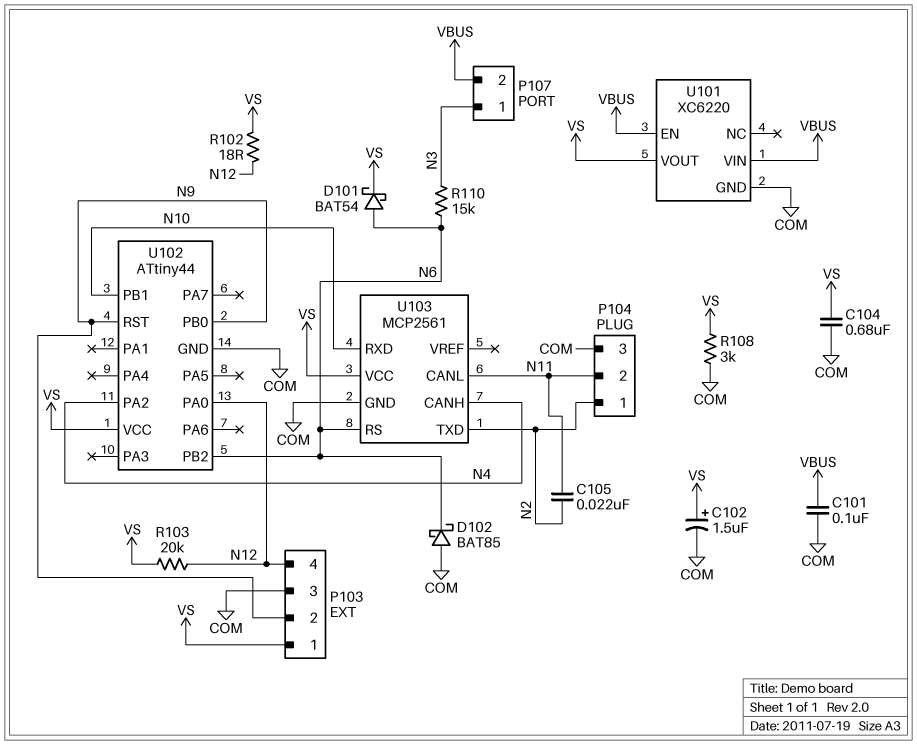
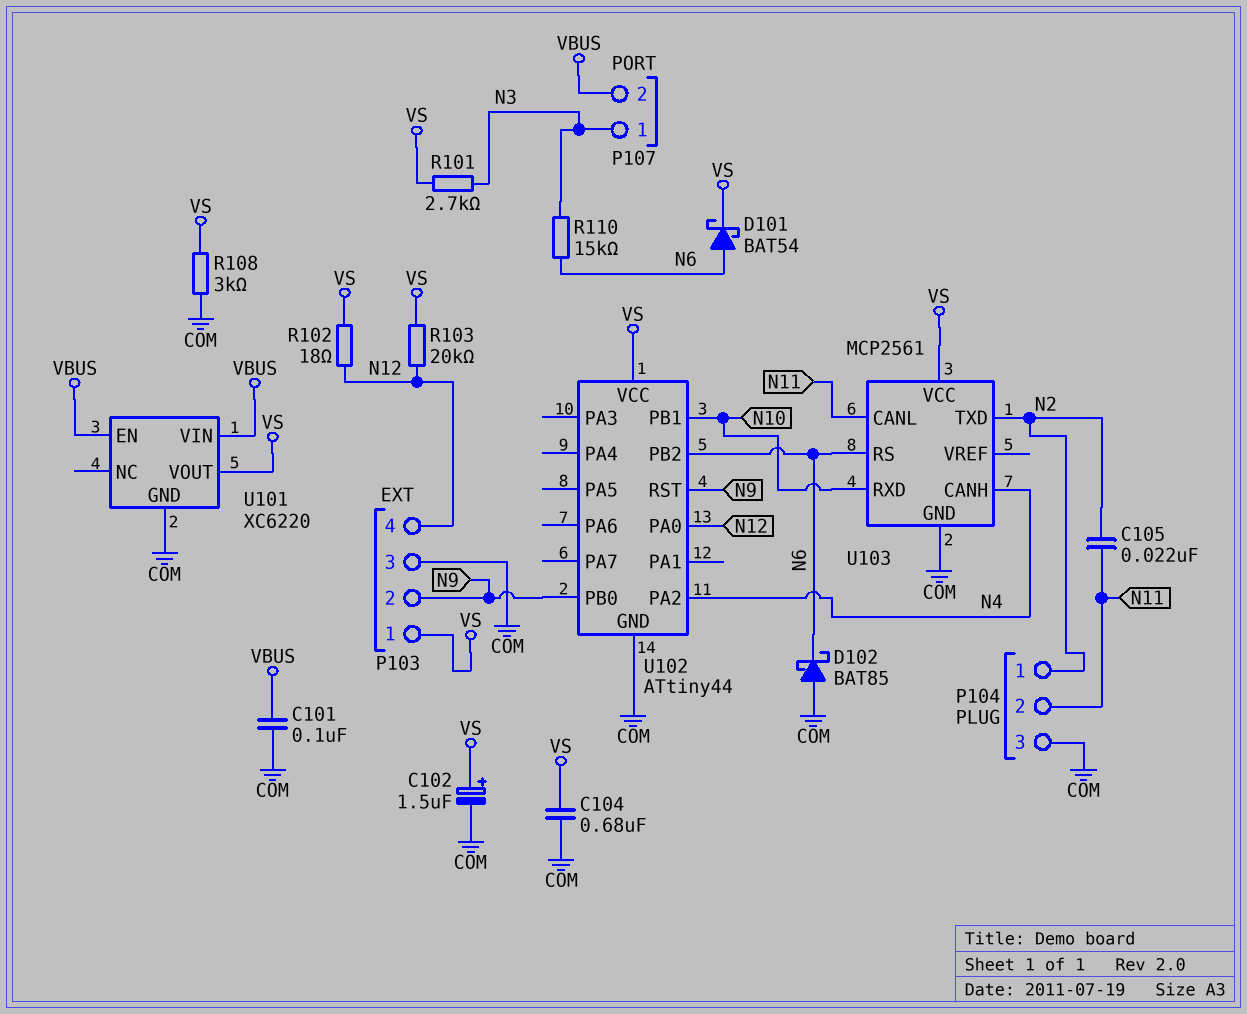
R101: none -> 2.7k (N3, VS)

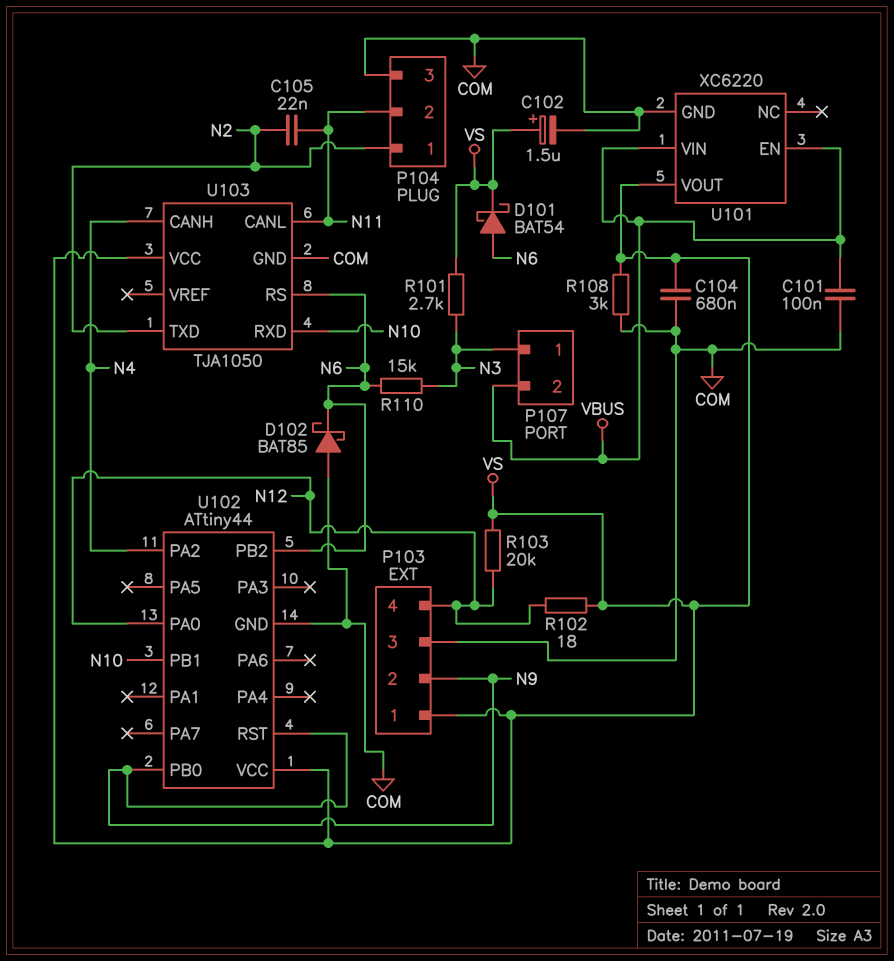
U103: MCP2561 -> TJA1050

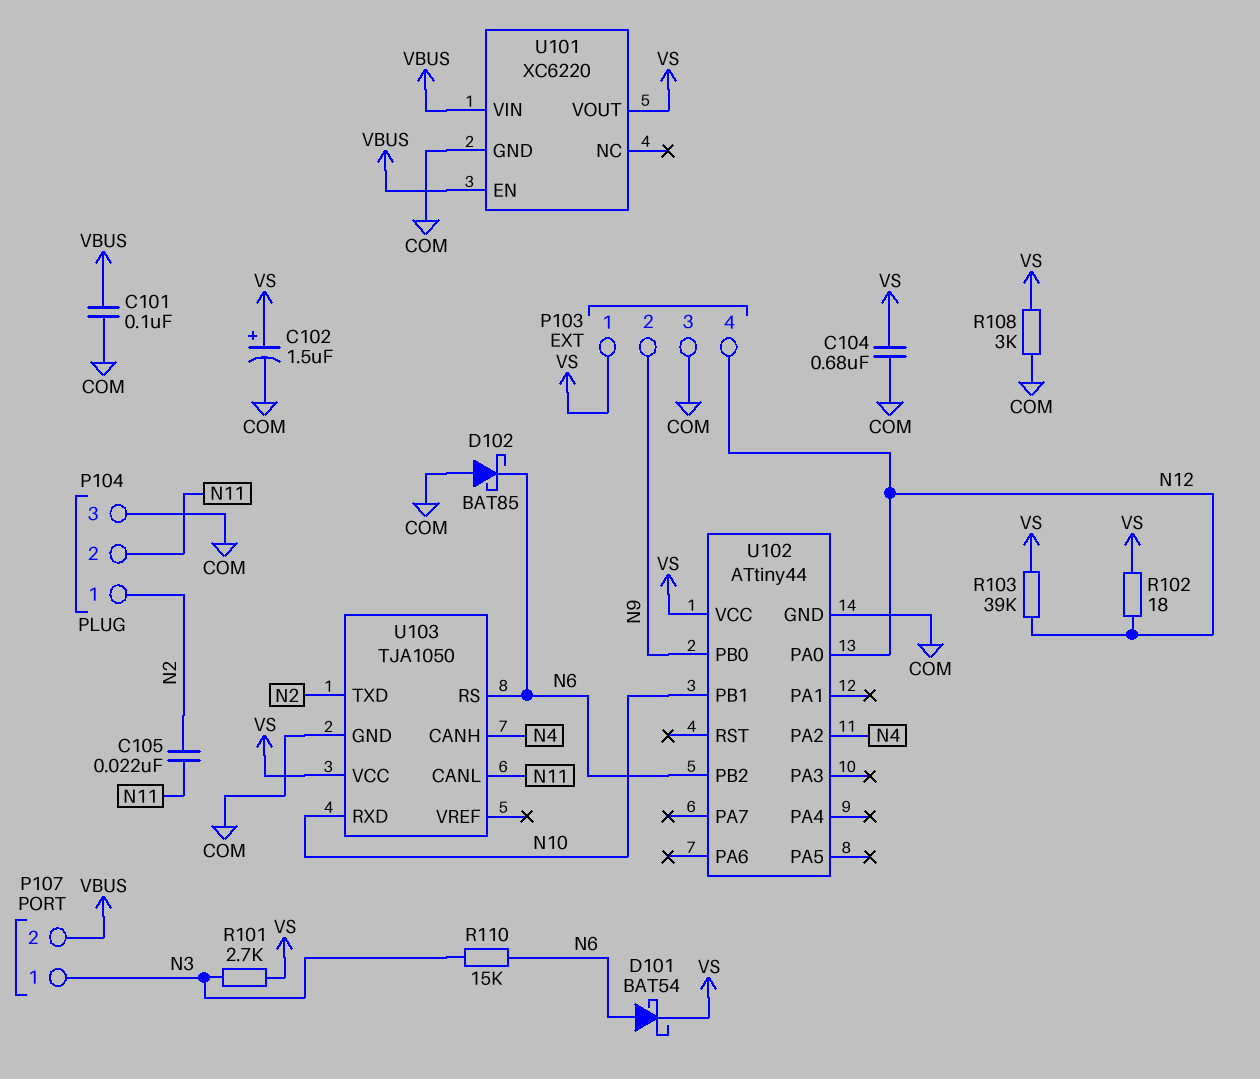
R103: 20k (N12, VS) -> 39k (N12, VS)
U102 pin RST: N9 -> none

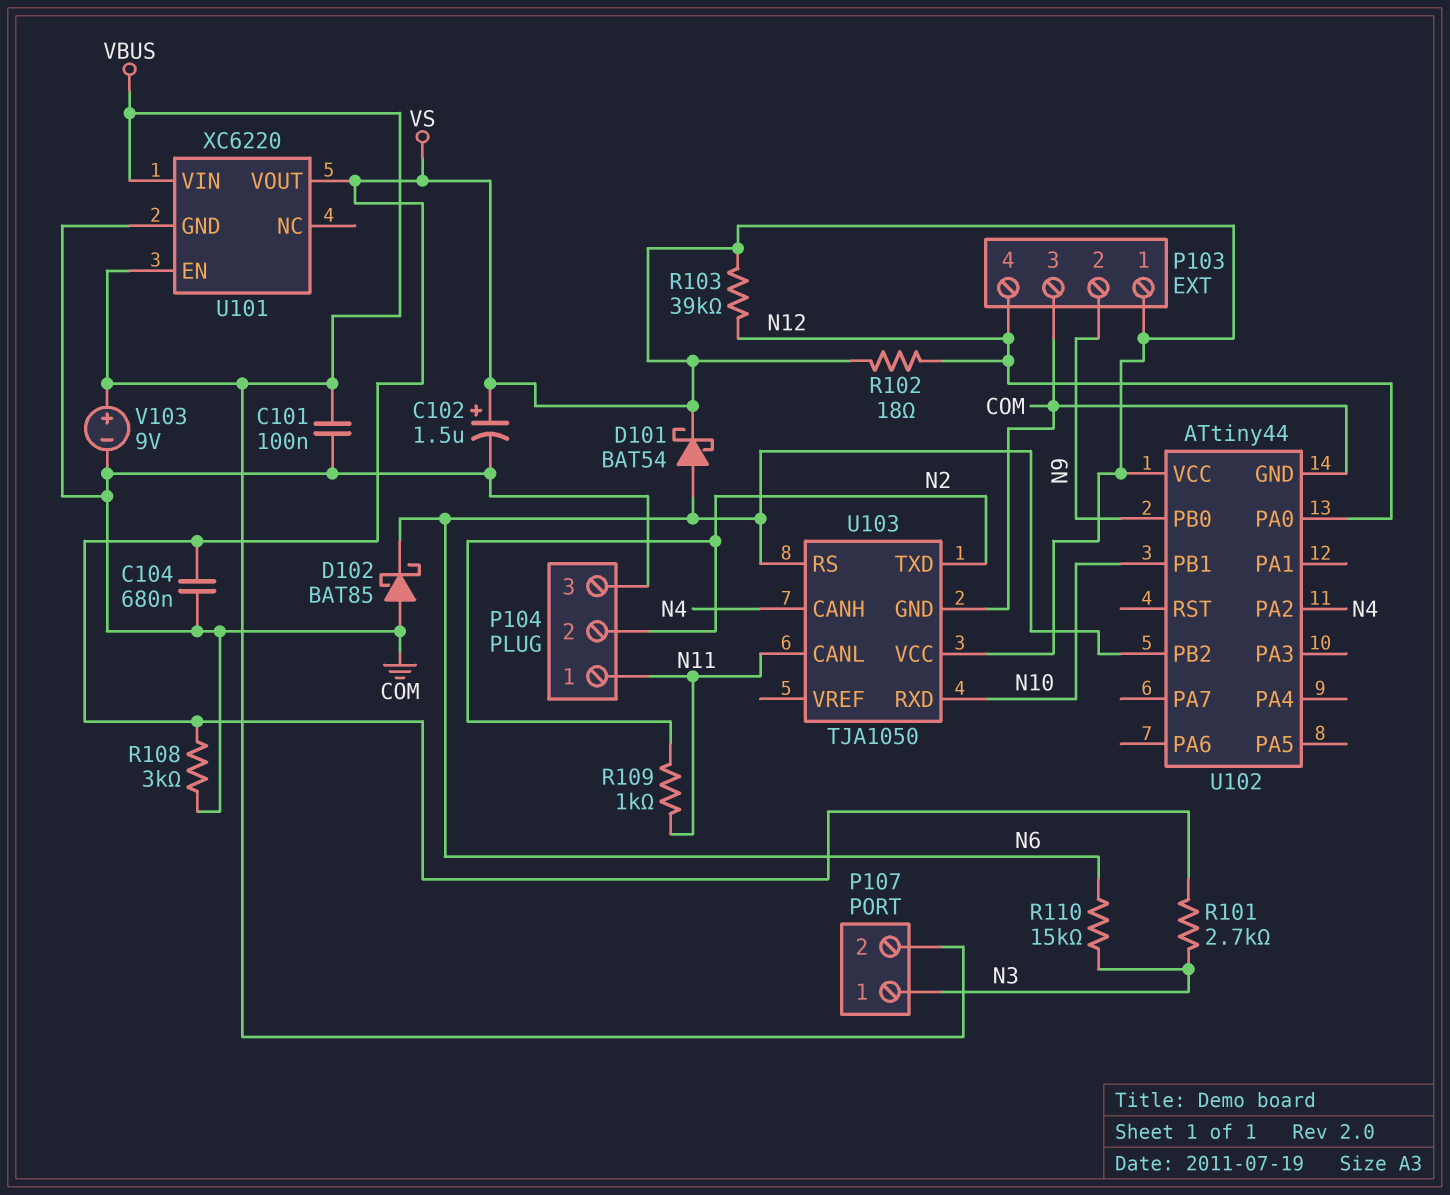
C105: 22nF (N2, N11) -> none
P104 pin 1: N2 -> N11
P104 pin 2: N11 -> N2
R109: none -> 1k (N2, N11)
V103: none -> 9V (plus VBUS, minus COM)

